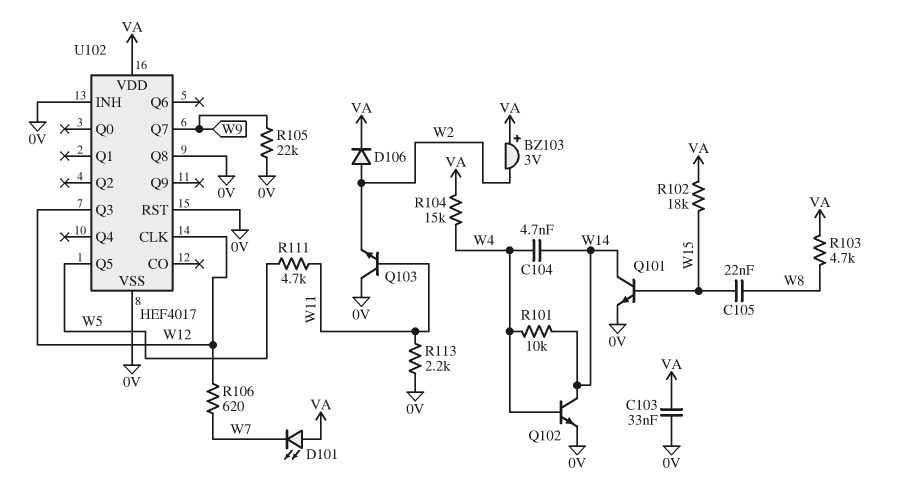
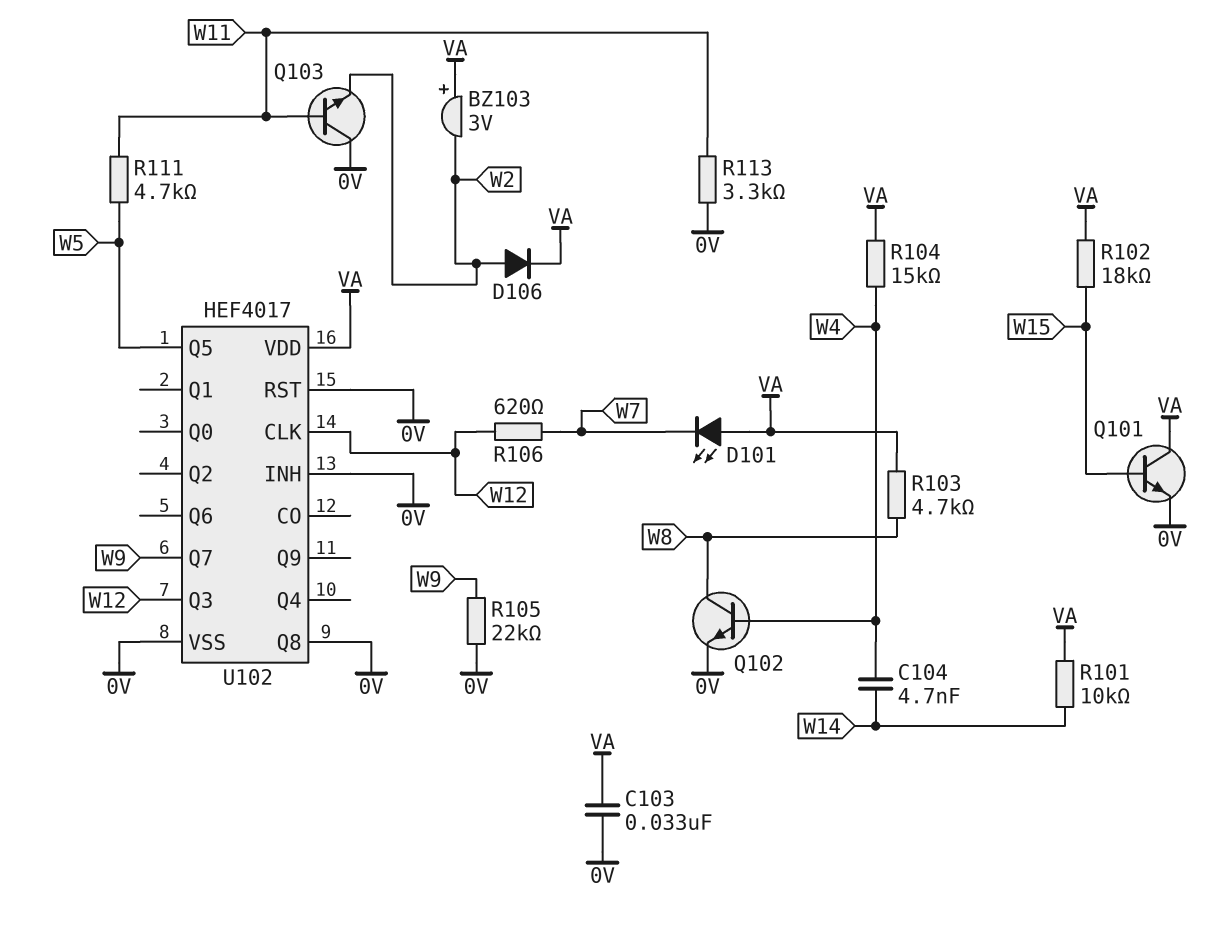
C105: 22nF (W8, W15) -> none
Q101: NPN (B W15, C W14, E 0V) -> NPN (B W15, C VA, E 0V)
Q102: NPN (B W4, C W14, E 0V) -> NPN (B W4, C W8, E 0V)
R101: 10k (W4, W14) -> 10k (VA, W14)
R113: 2.2k (0V, W11) -> 3.3k (0V, W11)

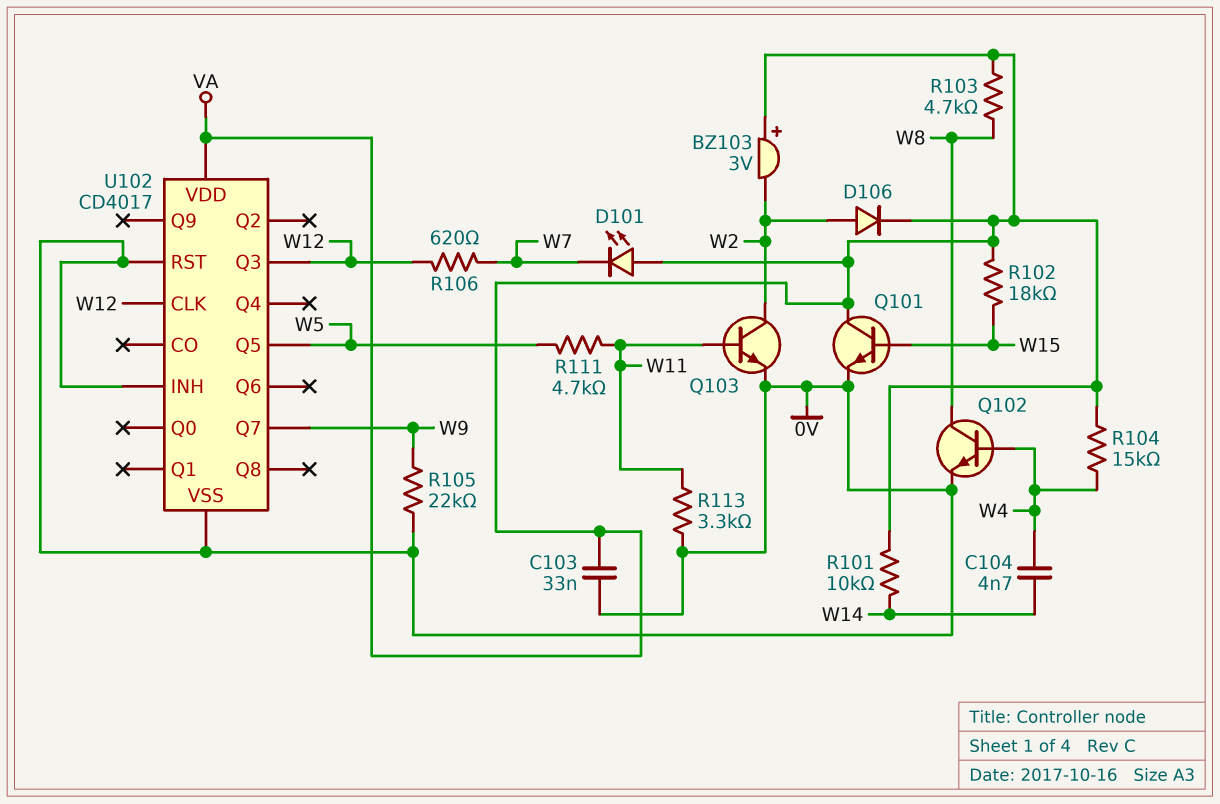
Q103: NPN (B W11, C 0V, E W2) -> NPN (B W11, C W2, E 0V)
U102: HEF4017 -> CD4017
U102 pin Q8: 0V -> none

